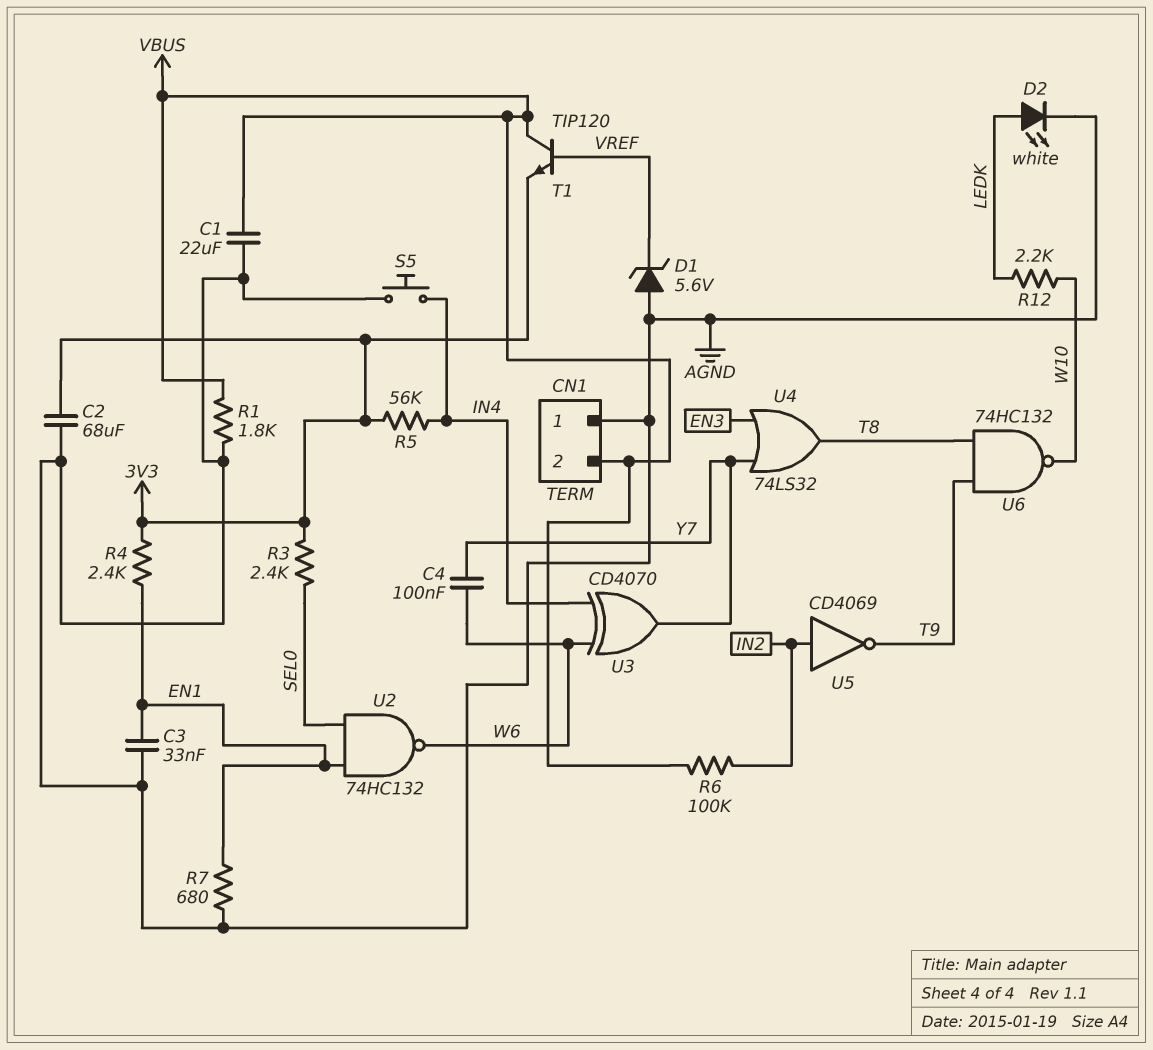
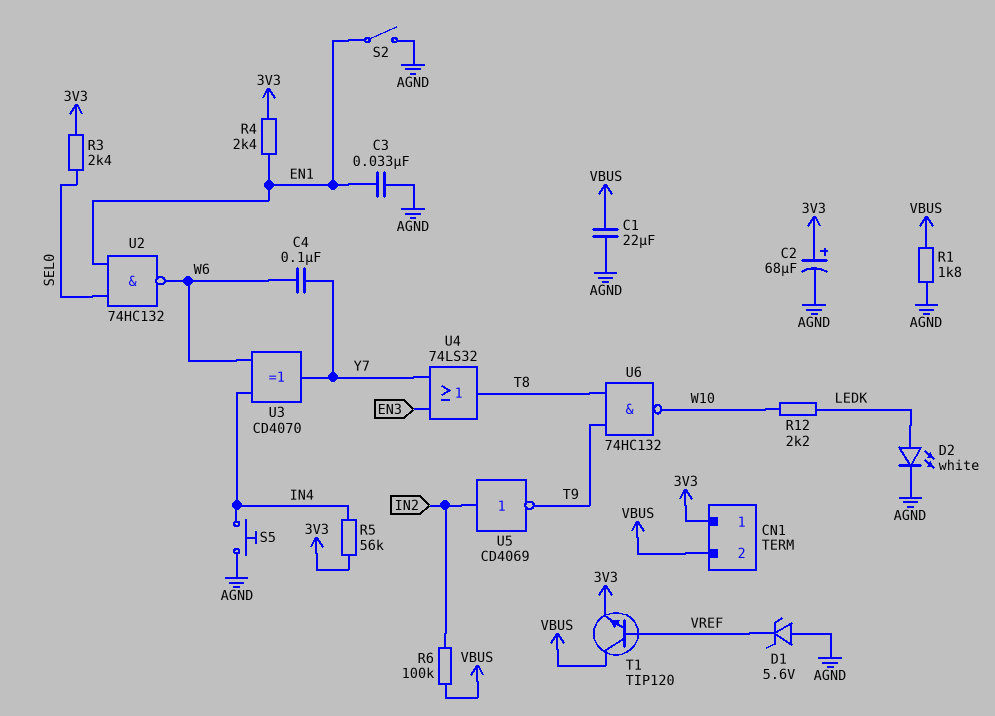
C2: 68uF (3V3, AGND) -> 68uF (plus 3V3, minus AGND)
CN1 pin 1: AGND -> 3V3
R7: 680 (AGND, EN1) -> none
S2: none -> switch (AGND, EN1)

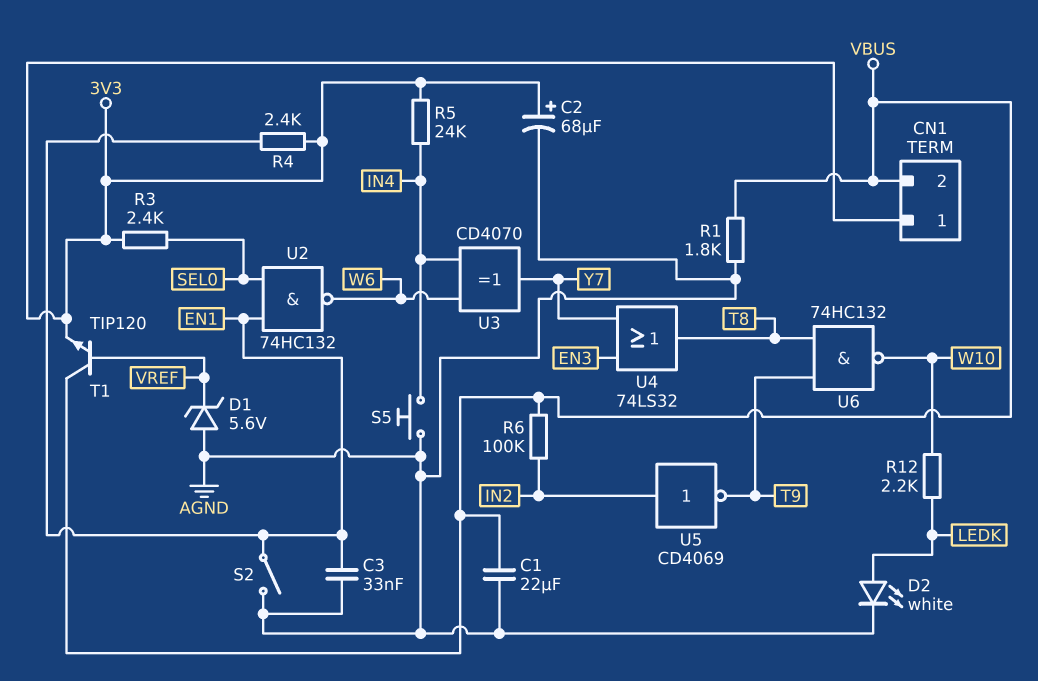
C4: 100nF (W6, Y7) -> none
R5: 56k (3V3, IN4) -> 24k (3V3, IN4)

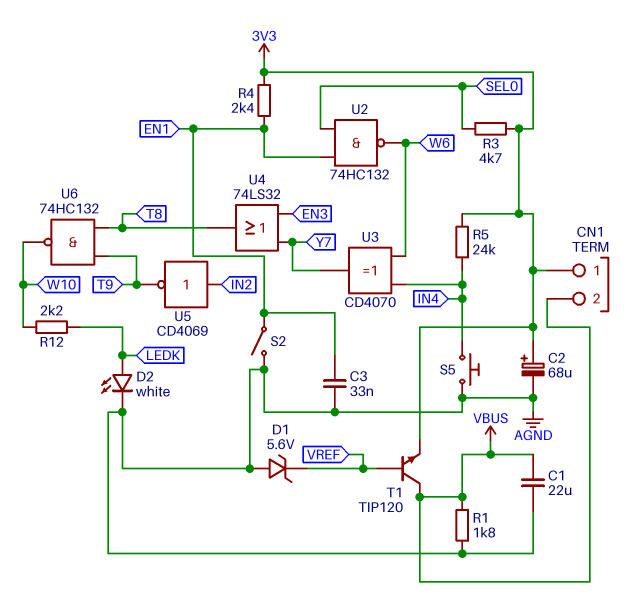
R3: 2.4k (3V3, SEL0) -> 4.7k (3V3, SEL0)
R6: 100k (IN2, VBUS) -> none

